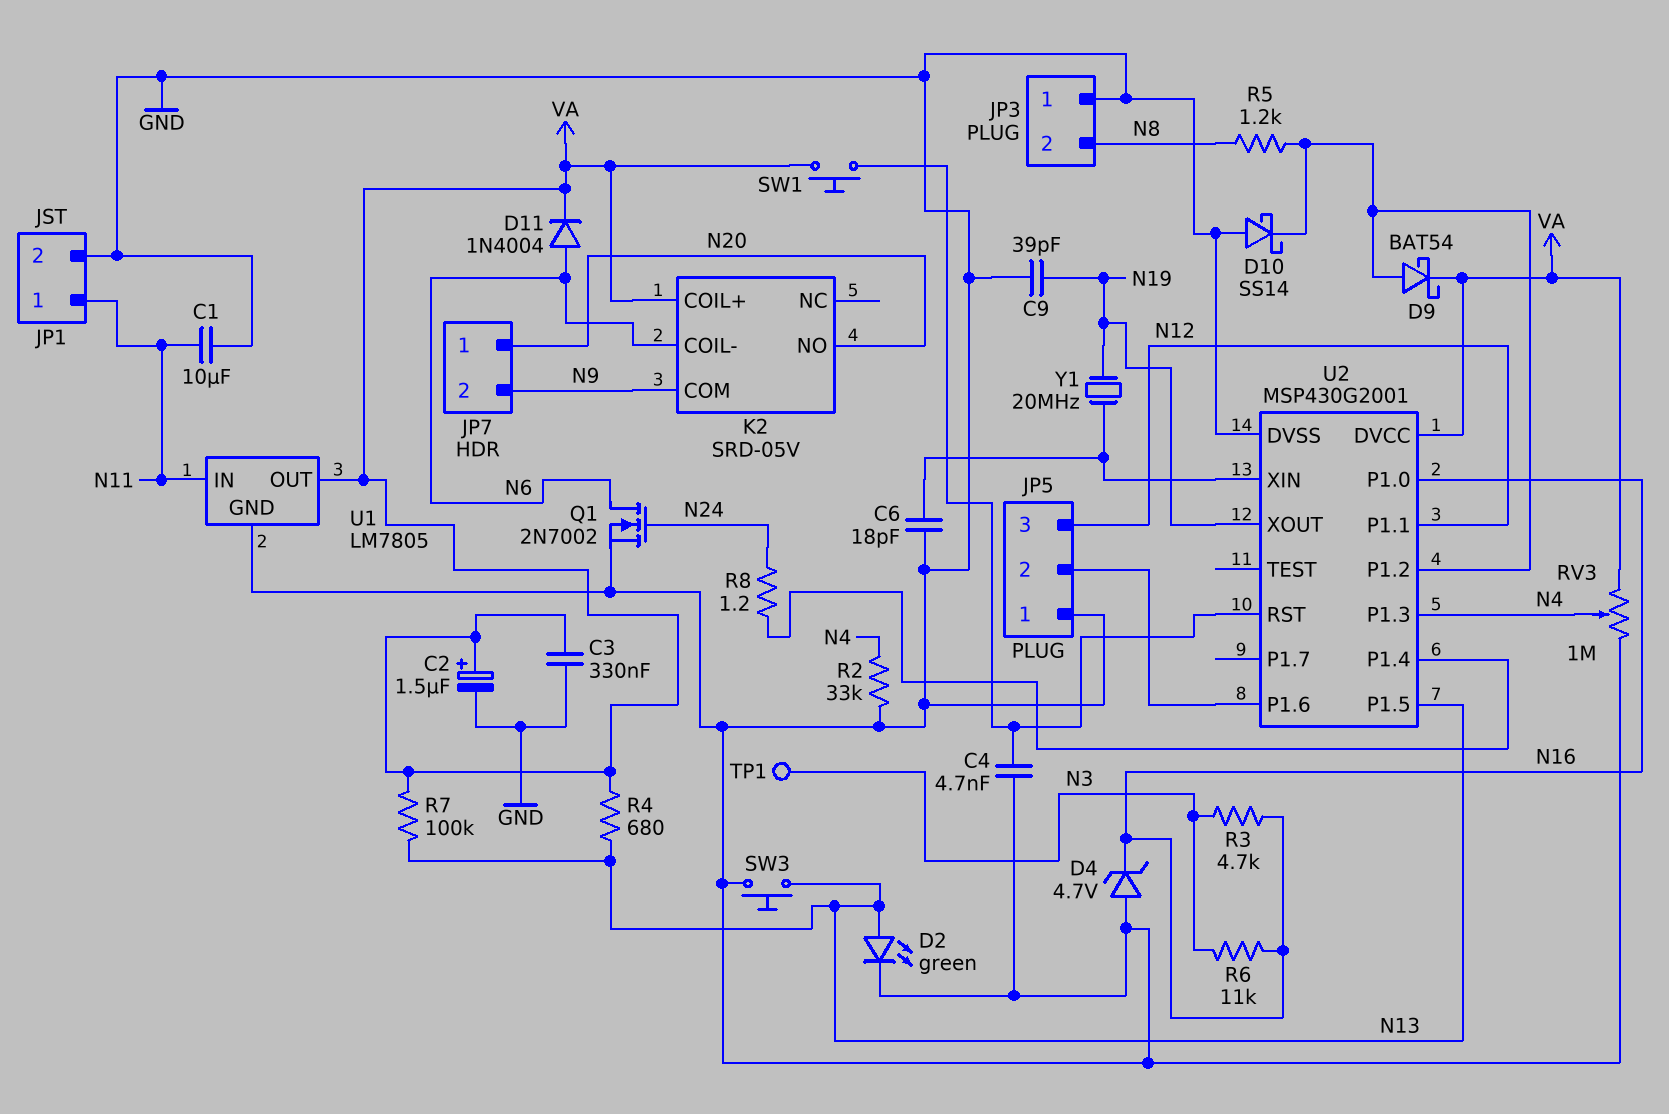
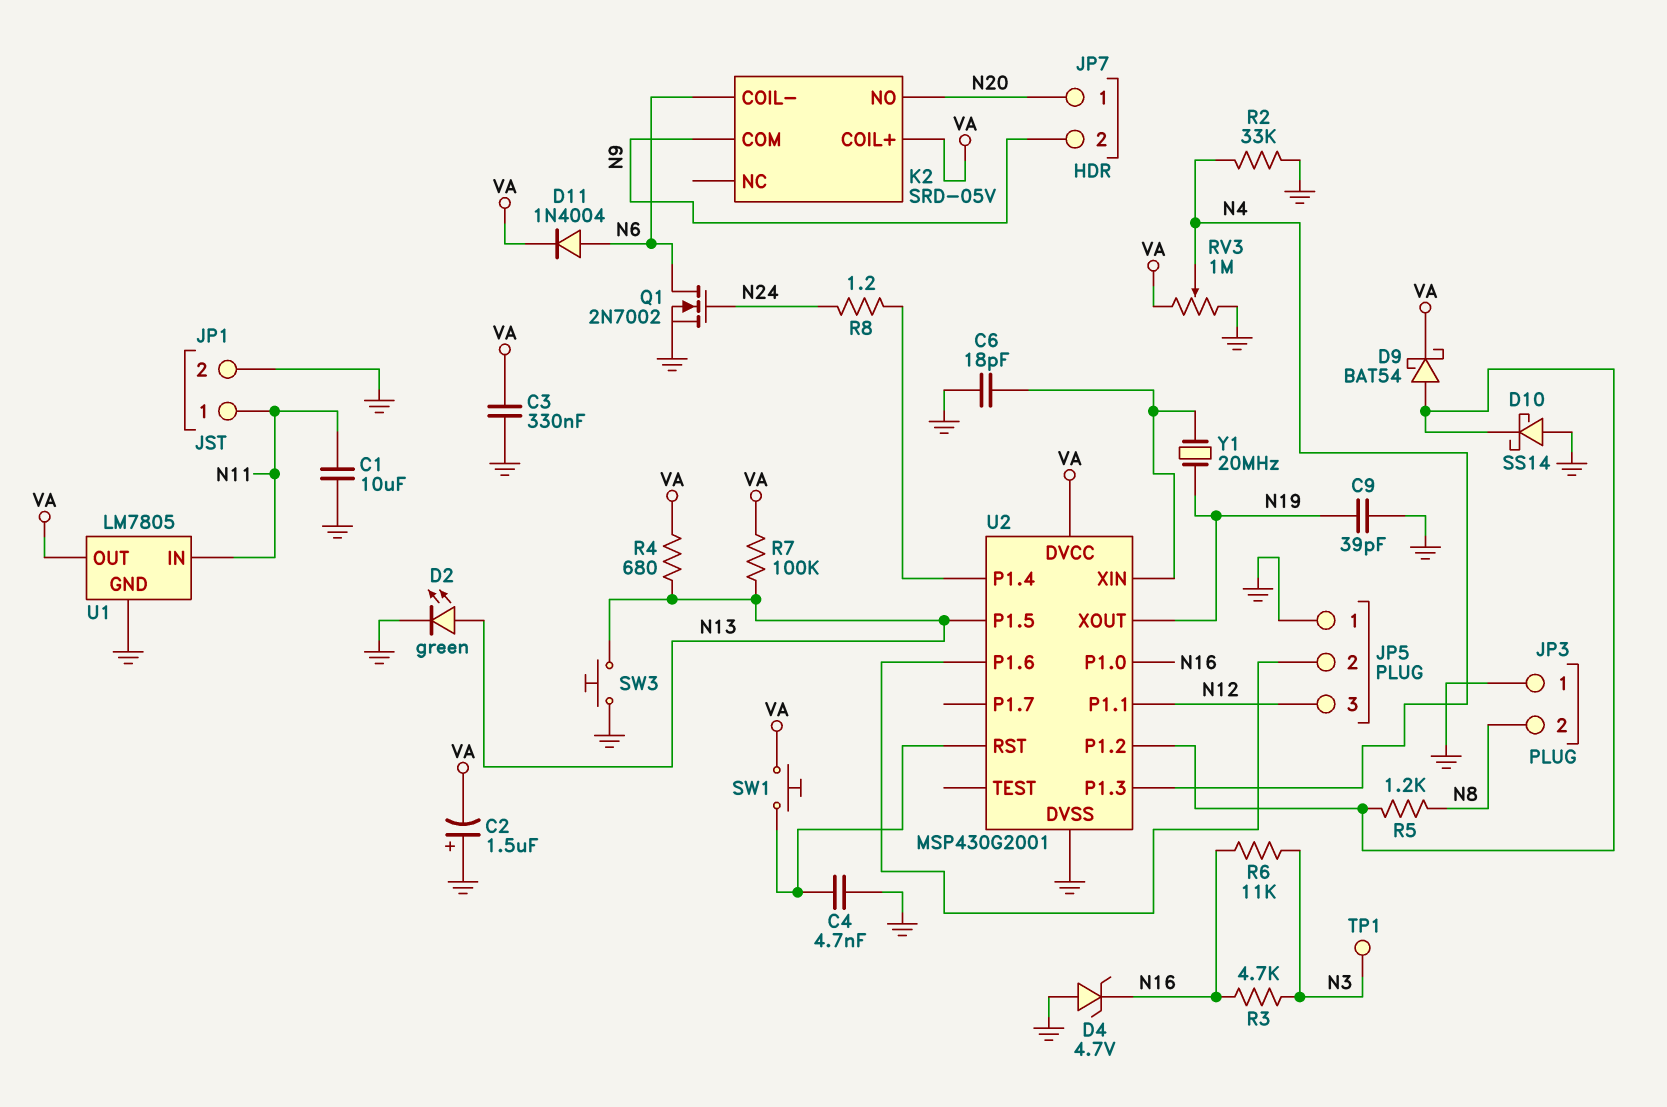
C2: 1.5uF (plus VA, minus GND) -> 1.5uF (plus GND, minus VA)

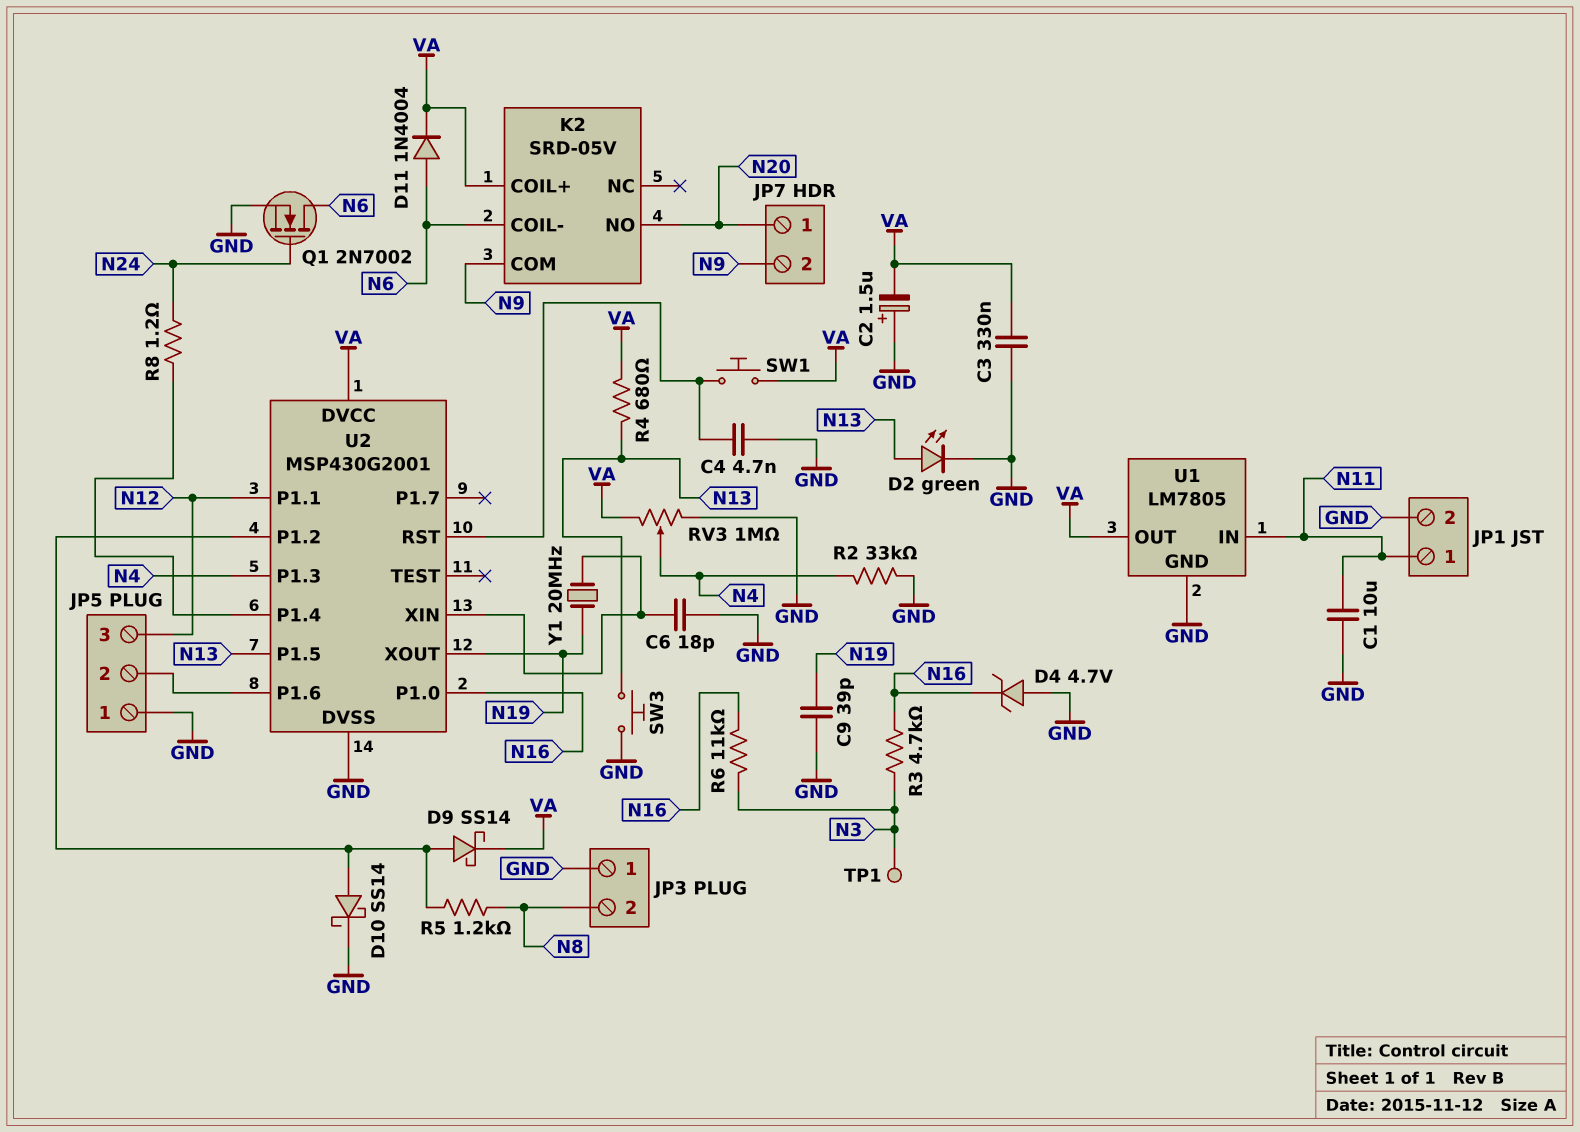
D9: schottky BAT54 (A U2/P1.2, K VA) -> schottky SS14 (A U2/P1.2, K VA)
D10: schottky SS14 (A GND, K U2/P1.2) -> schottky SS14 (A U2/P1.2, K GND)
R7: 100k (N13, VA) -> none

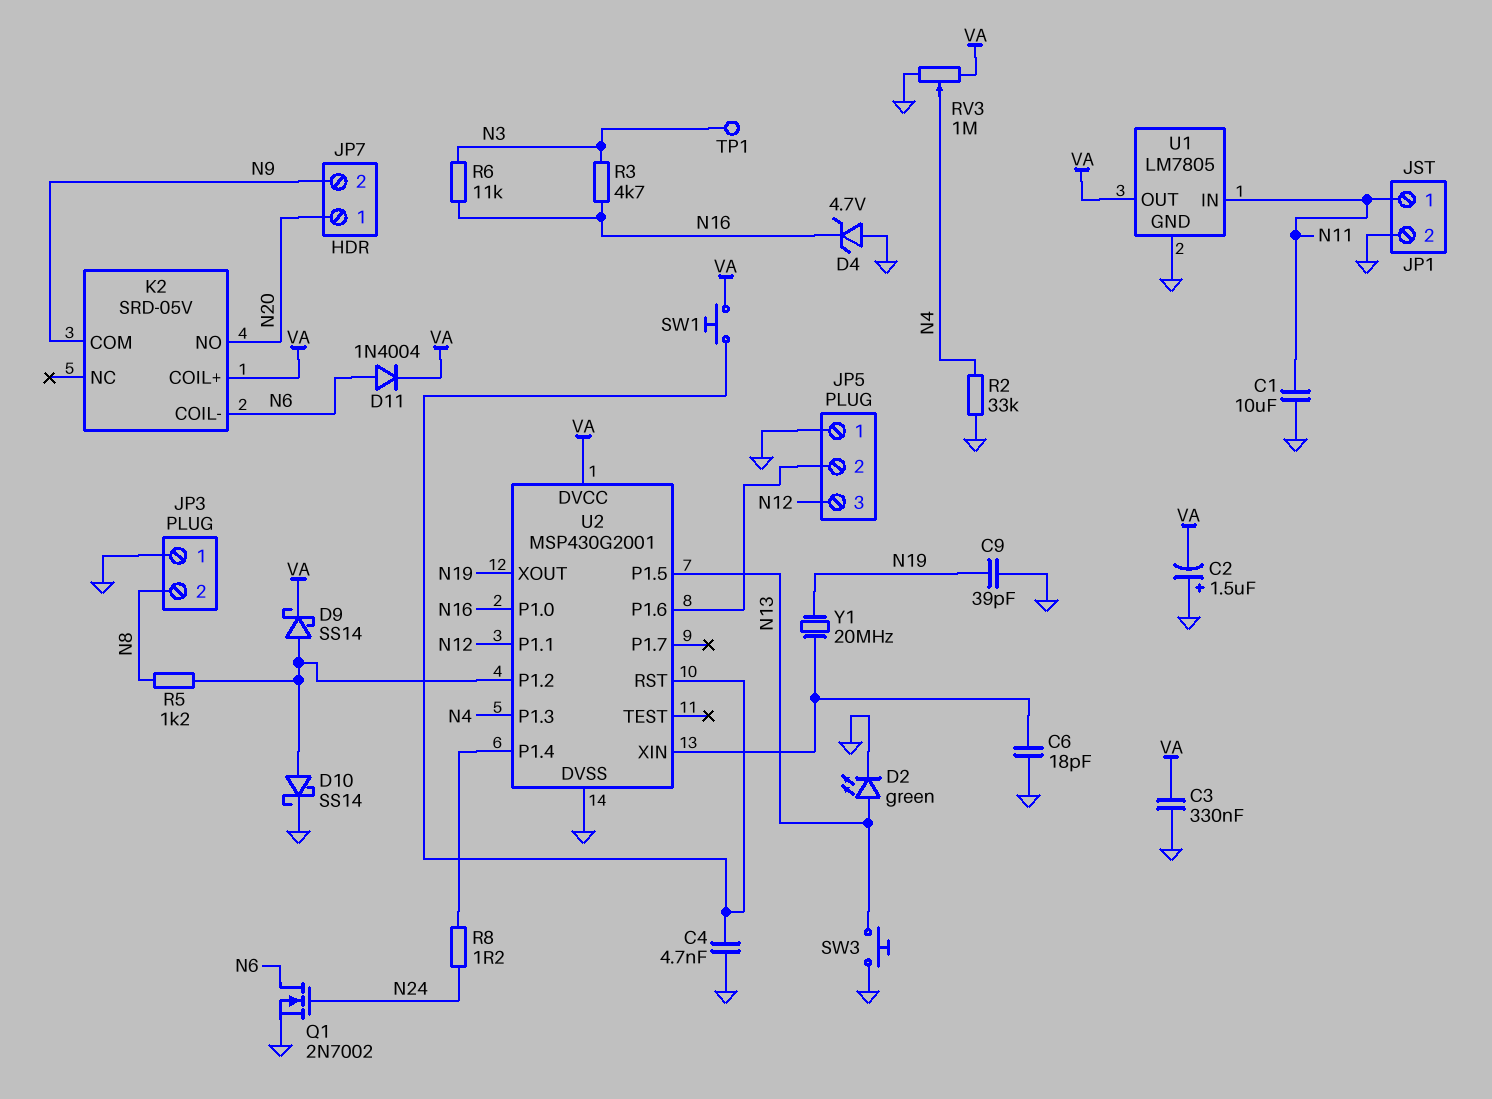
R4: 680 (N13, VA) -> none

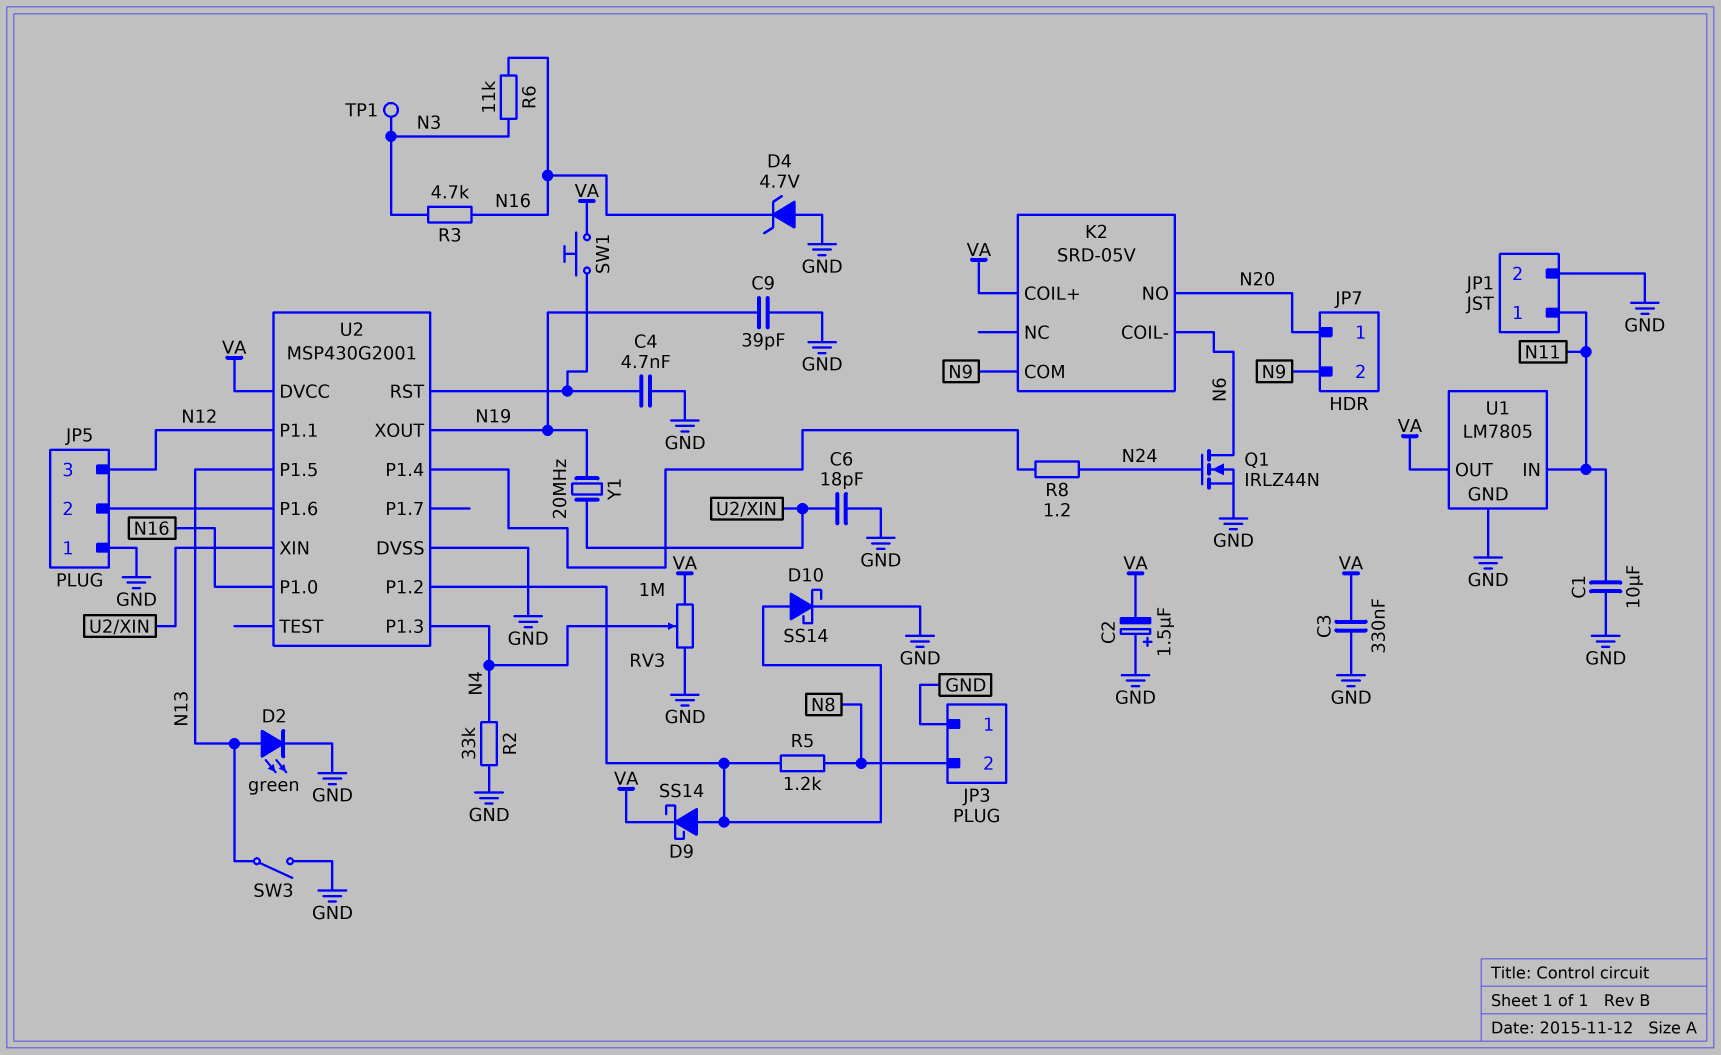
D11: diode 1N4004 (A N6, K VA) -> none
Q1: NMOS 2N7002 (G N24, D N6, S GND) -> NMOS IRLZ44N (G N24, D N6, S GND)
SW3: button (GND, N13) -> switch (GND, N13)

